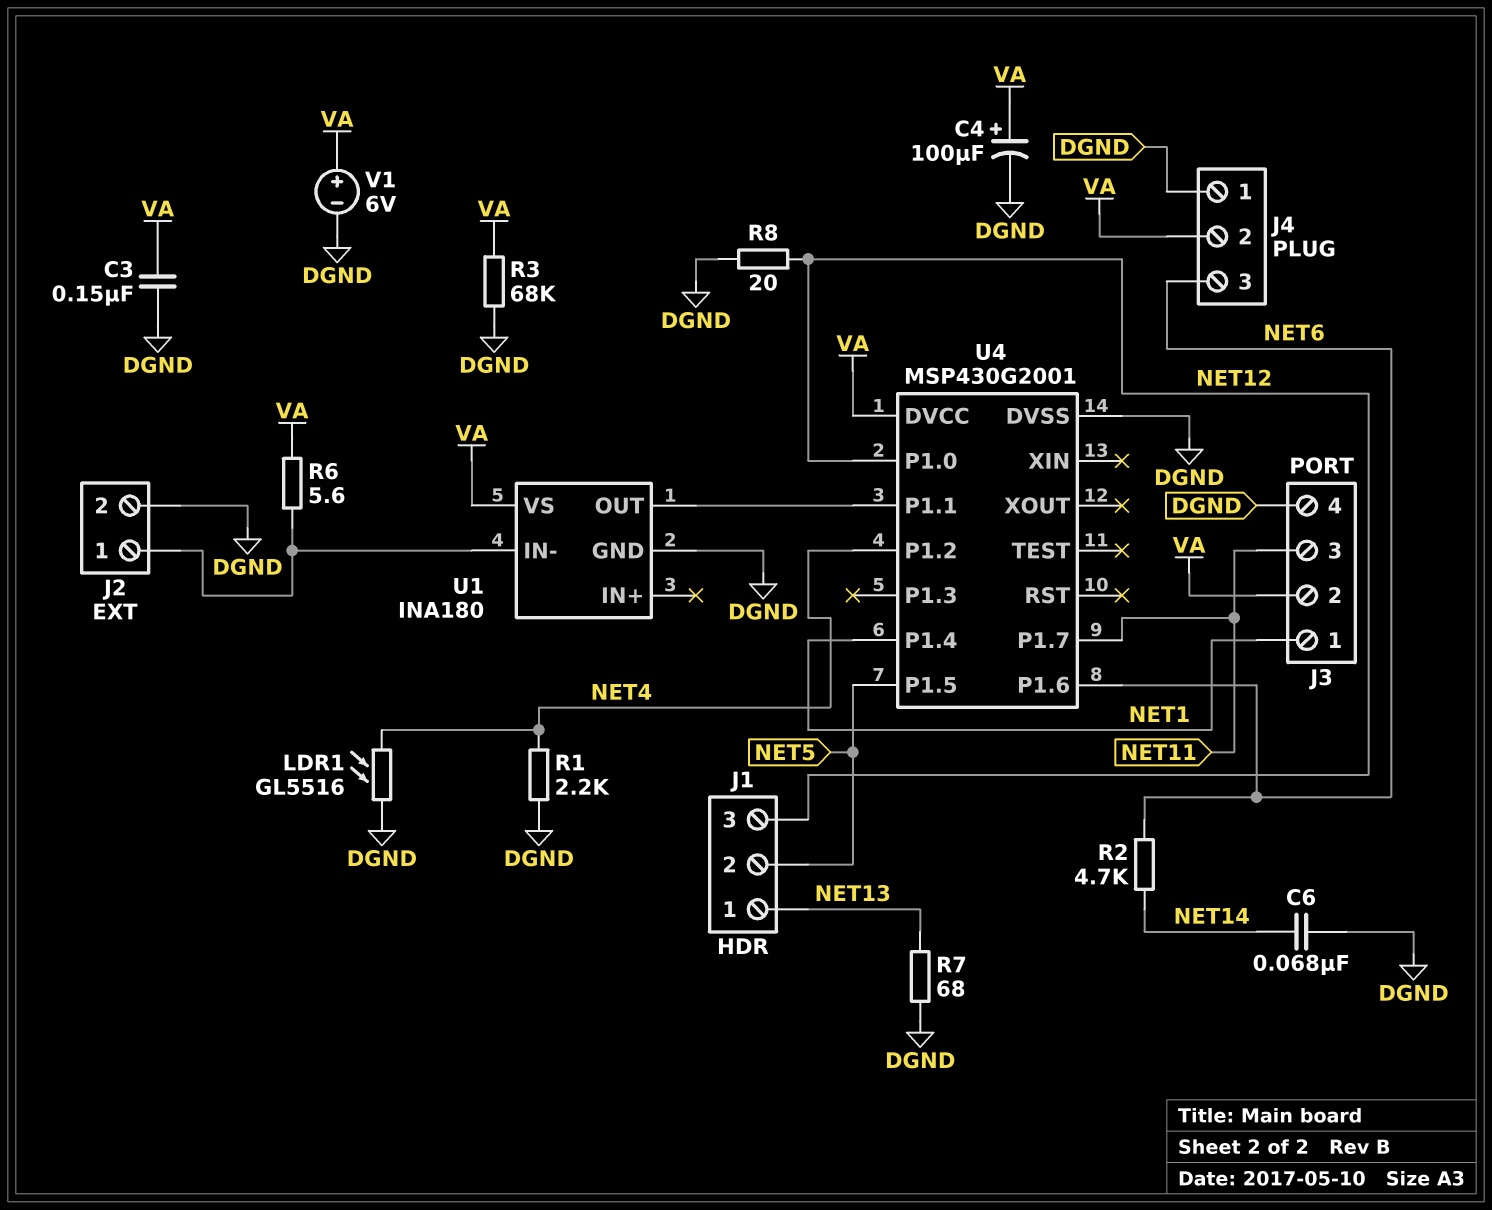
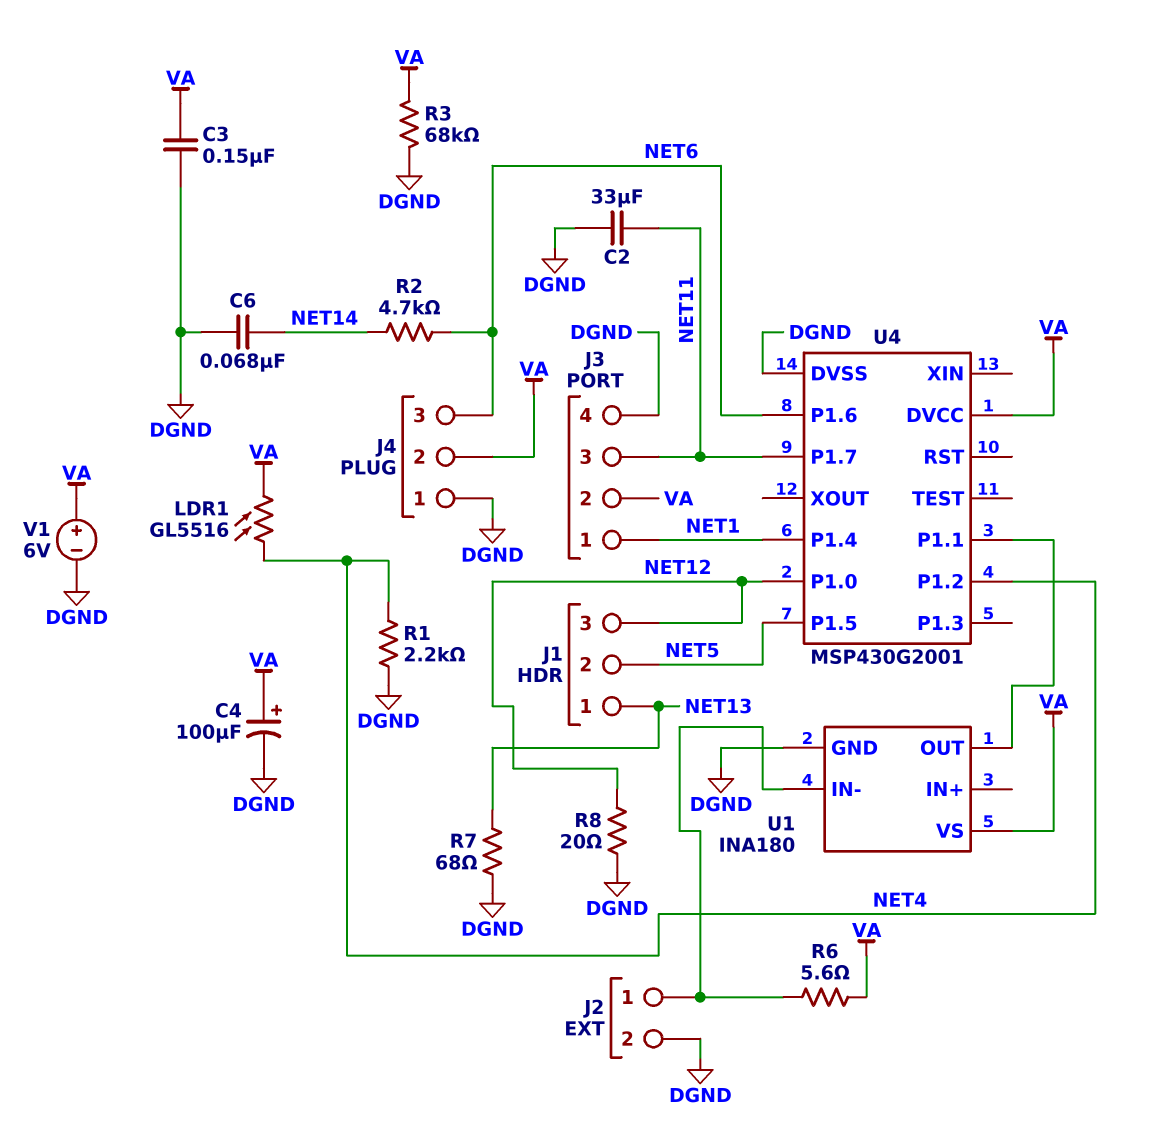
C2: none -> 33uF (DGND, NET11)
LDR1: GL5516 (DGND, NET4) -> GL5516 (NET4, VA)

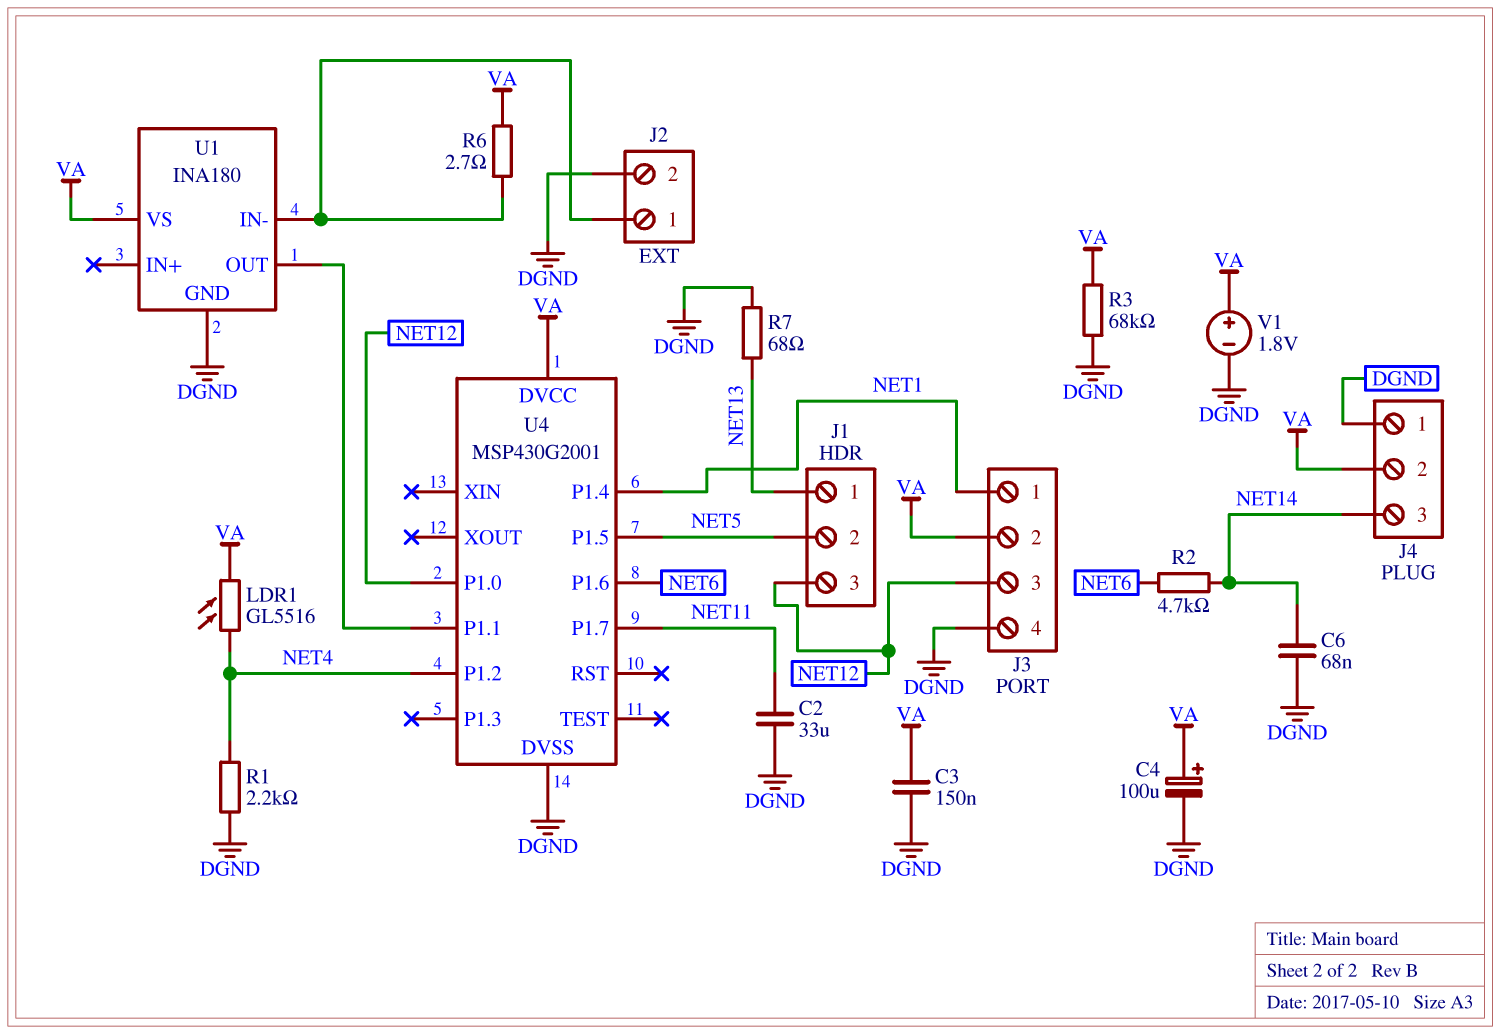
J3 pin 3: NET11 -> NET12
J4 pin 3: NET6 -> NET14
R6: 5.6 (J2/1, VA) -> 2.7 (J2/1, VA)
R8: 20 (DGND, NET12) -> none
V1: 6V (plus VA, minus DGND) -> 1.8V (plus VA, minus DGND)

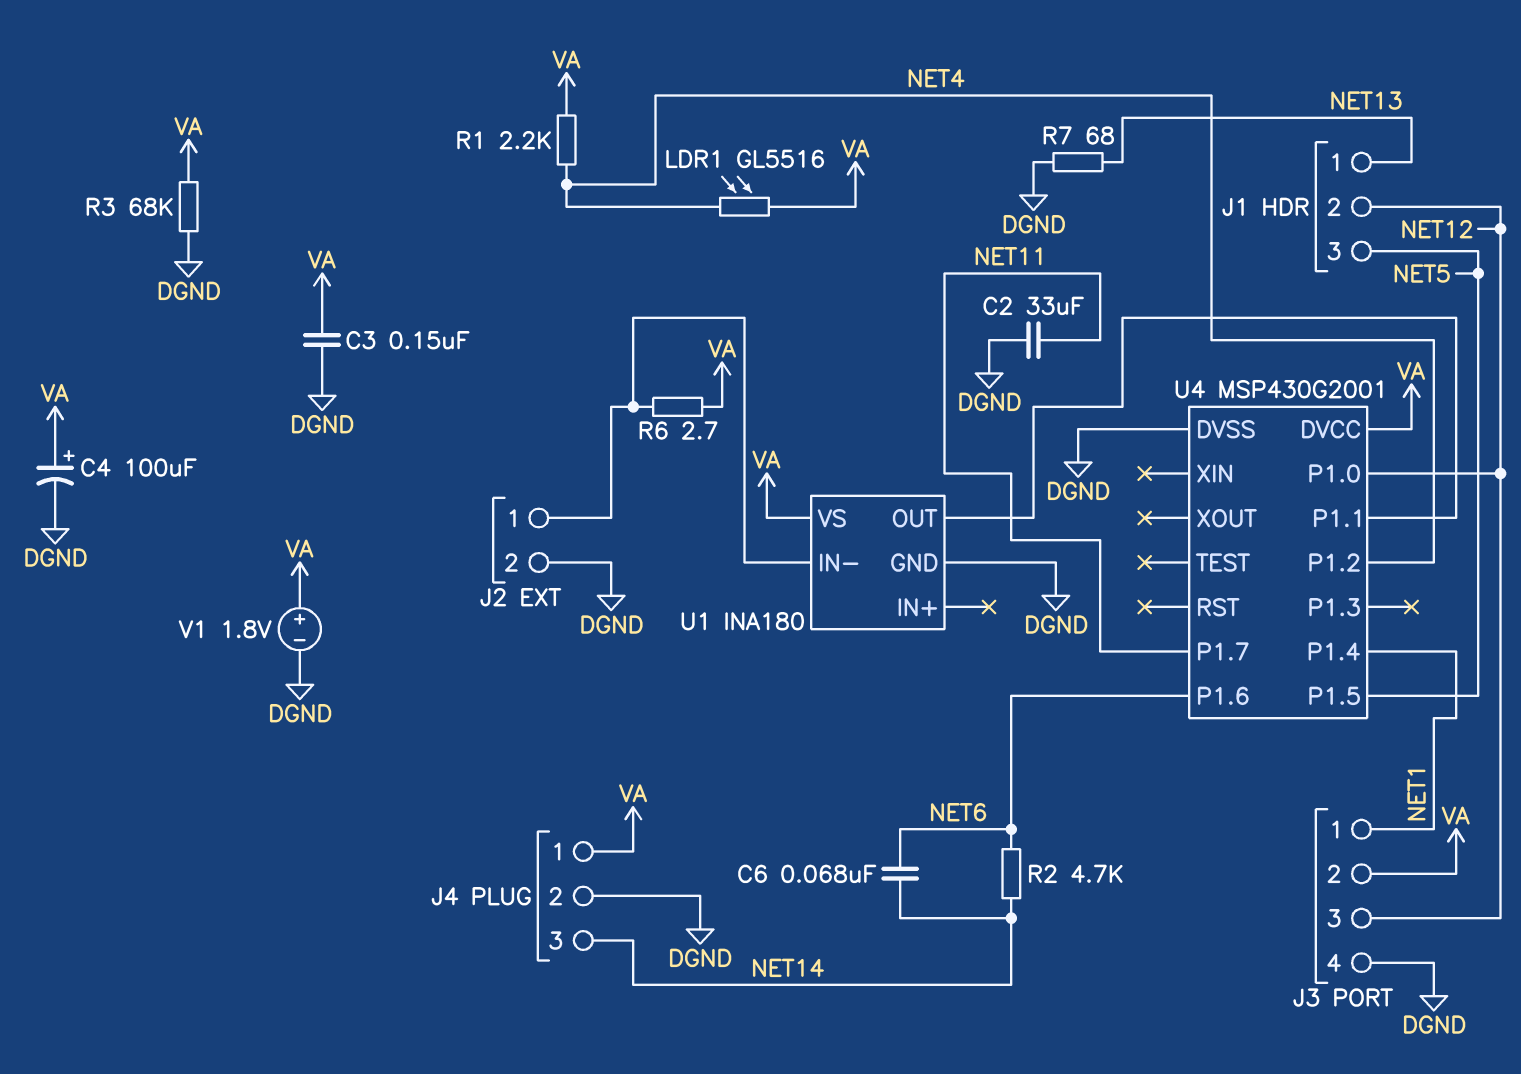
C6: 68nF (DGND, NET14) -> 68nF (NET6, NET14)
J1 pin 2: NET5 -> NET12
J1 pin 3: NET12 -> NET5
J4 pin 1: DGND -> VA
J4 pin 2: VA -> DGND
R1: 2.2k (DGND, NET4) -> 2.2k (NET4, VA)

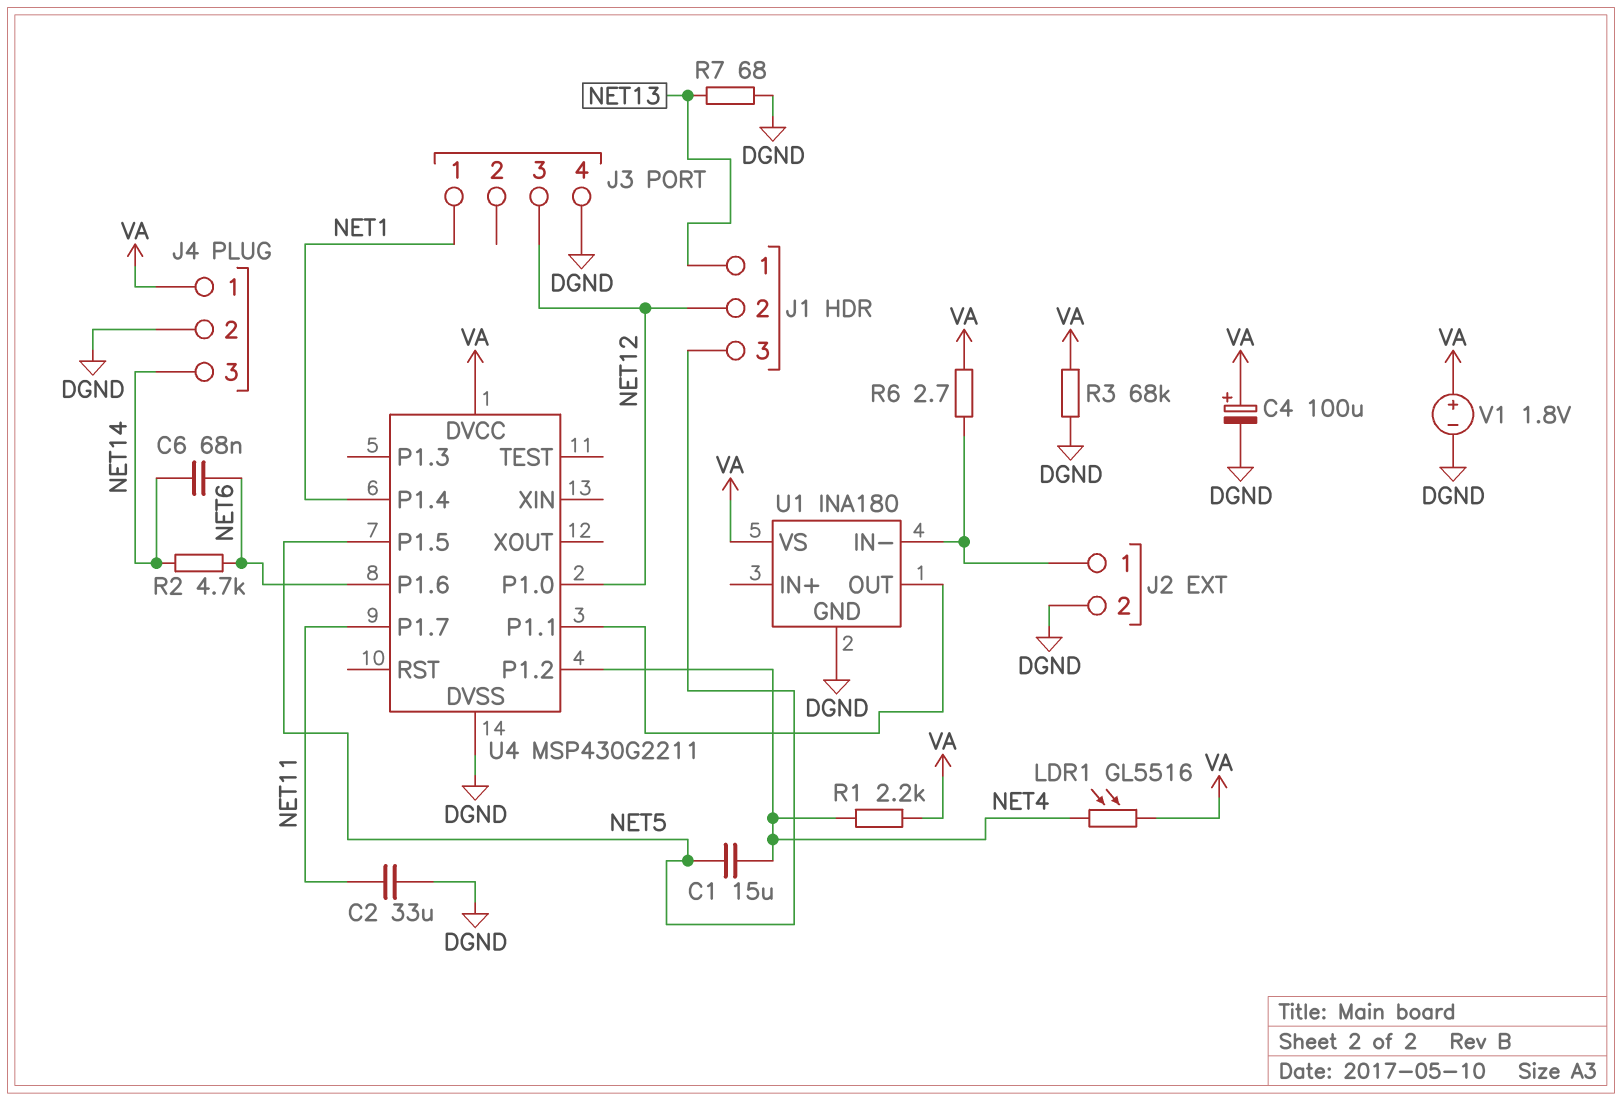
C1: none -> 15uF (NET4, NET5)
C3: 150nF (DGND, VA) -> none
J3 pin 2: VA -> none
U4: MSP430G2001 -> MSP430G2211

